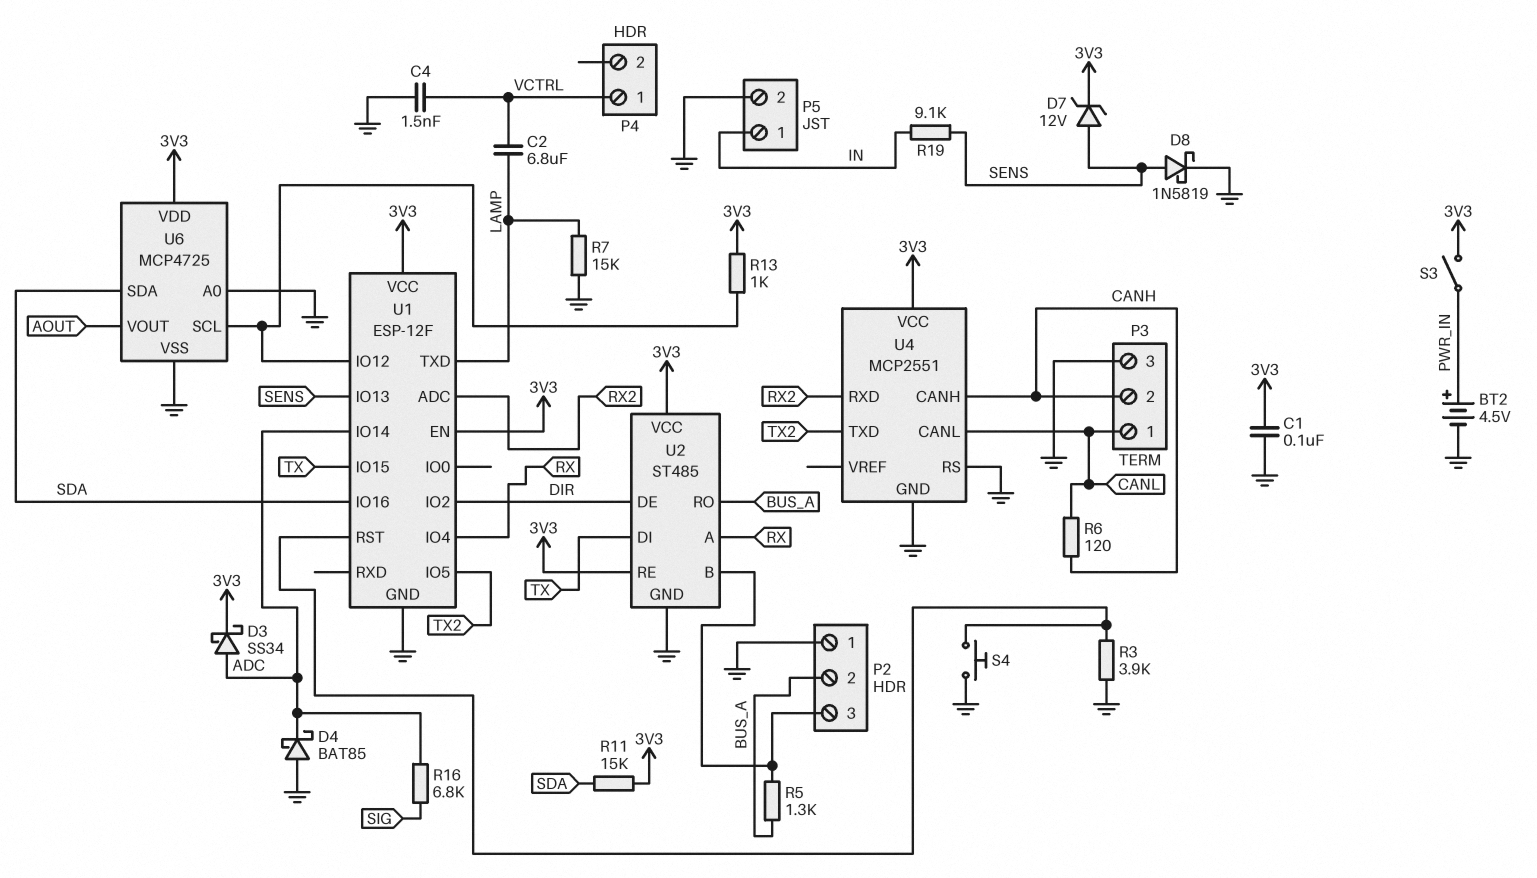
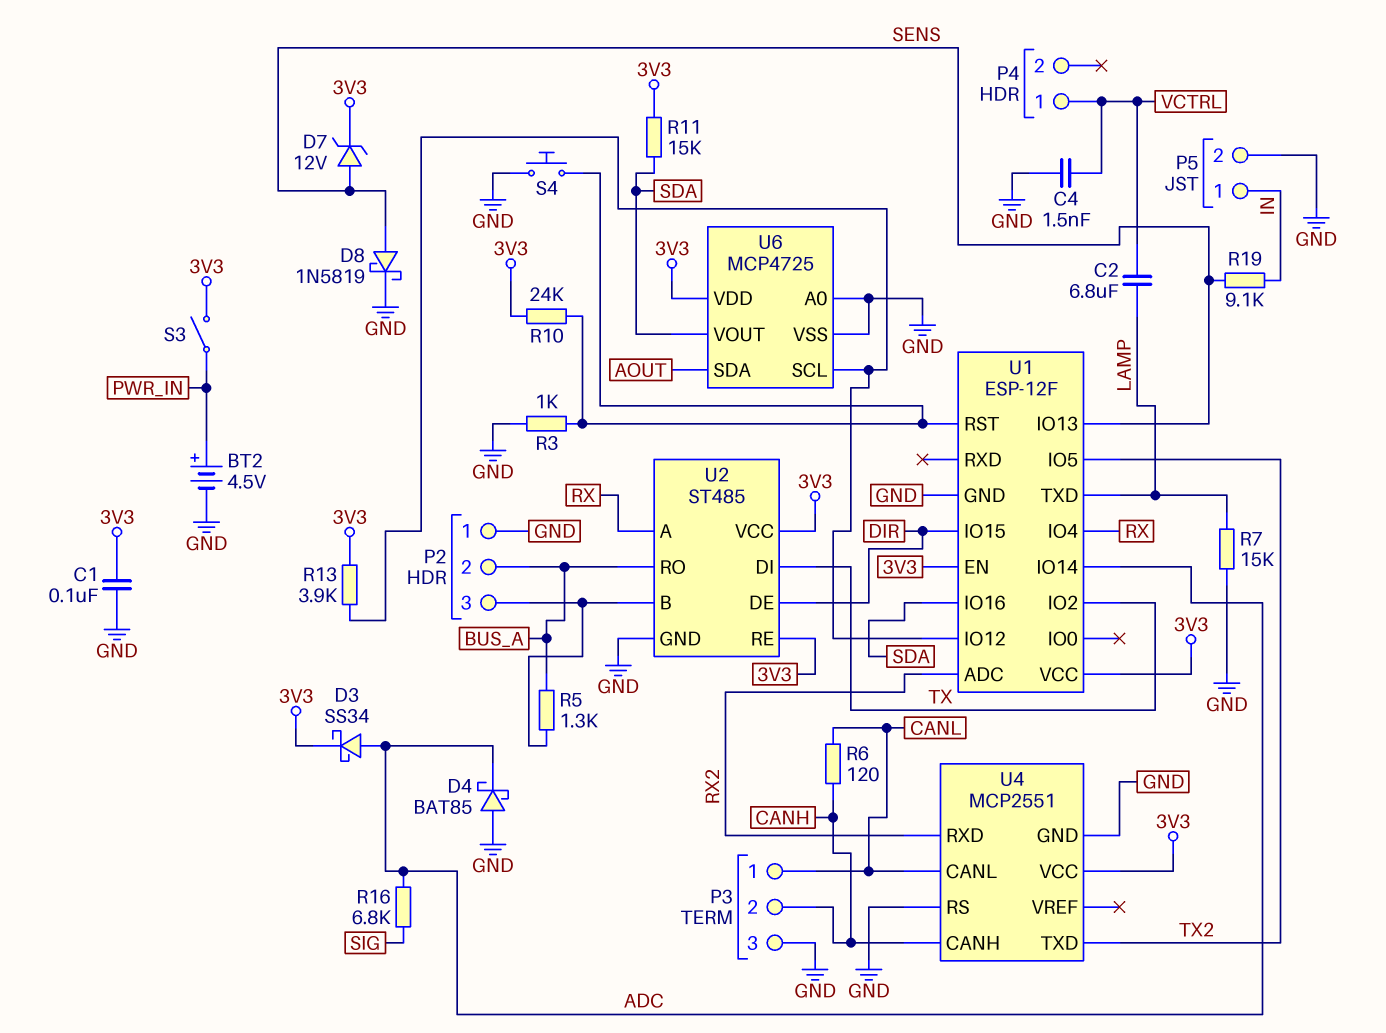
R3: 3.9k (GND, U1/RST) -> 1k (GND, U1/RST)
R10: none -> 24k (3V3, U1/RST)
R13: 1k (3V3, U1/IO12) -> 3.9k (3V3, U1/IO12)
U1 pin IO2: DIR -> TX
U1 pin IO15: TX -> DIR
U6 pin SDA: SDA -> AOUT
U6 pin VOUT: AOUT -> SDA

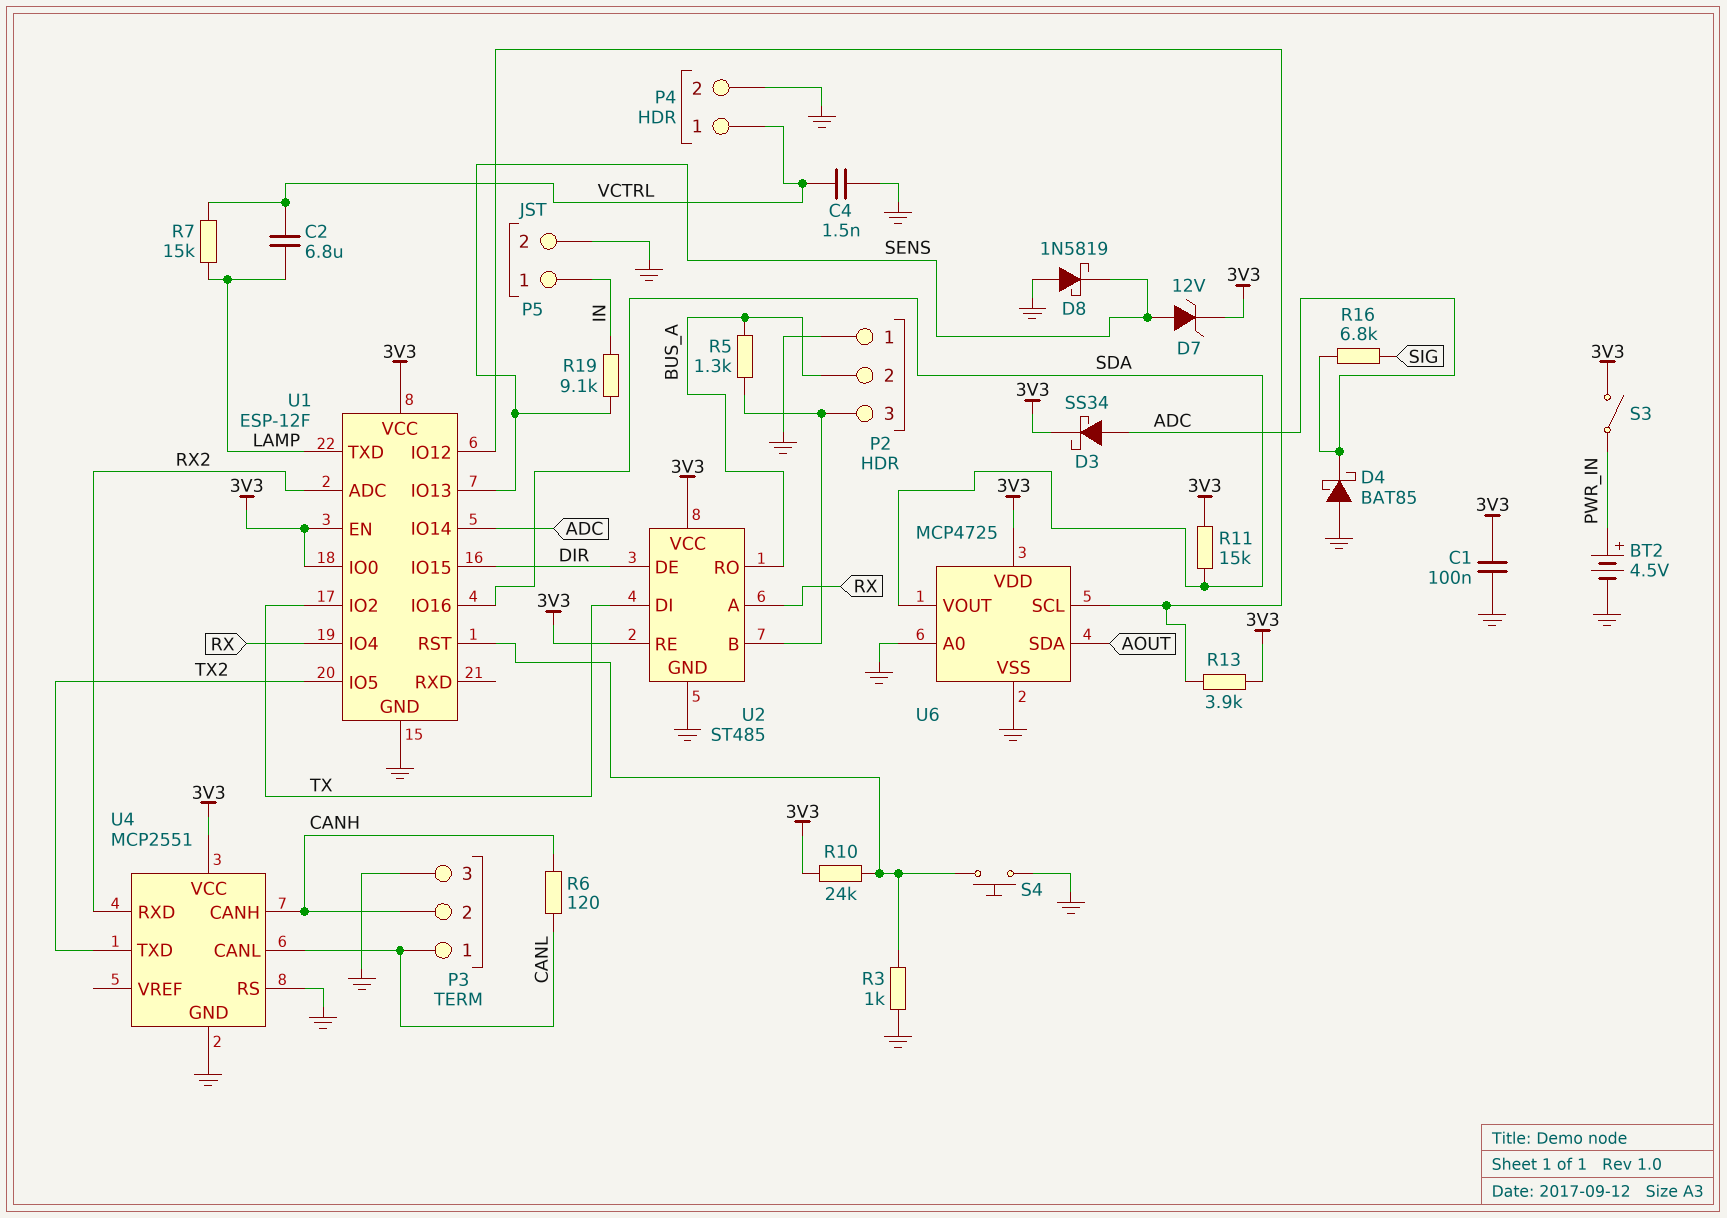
D8: schottky 1N5819 (A SENS, K GND) -> schottky 1N5819 (A GND, K SENS)
P4 pin 2: none -> GND
R7: 15k (GND, LAMP) -> 15k (LAMP, VCTRL)
U1 pin IO0: none -> 3V3

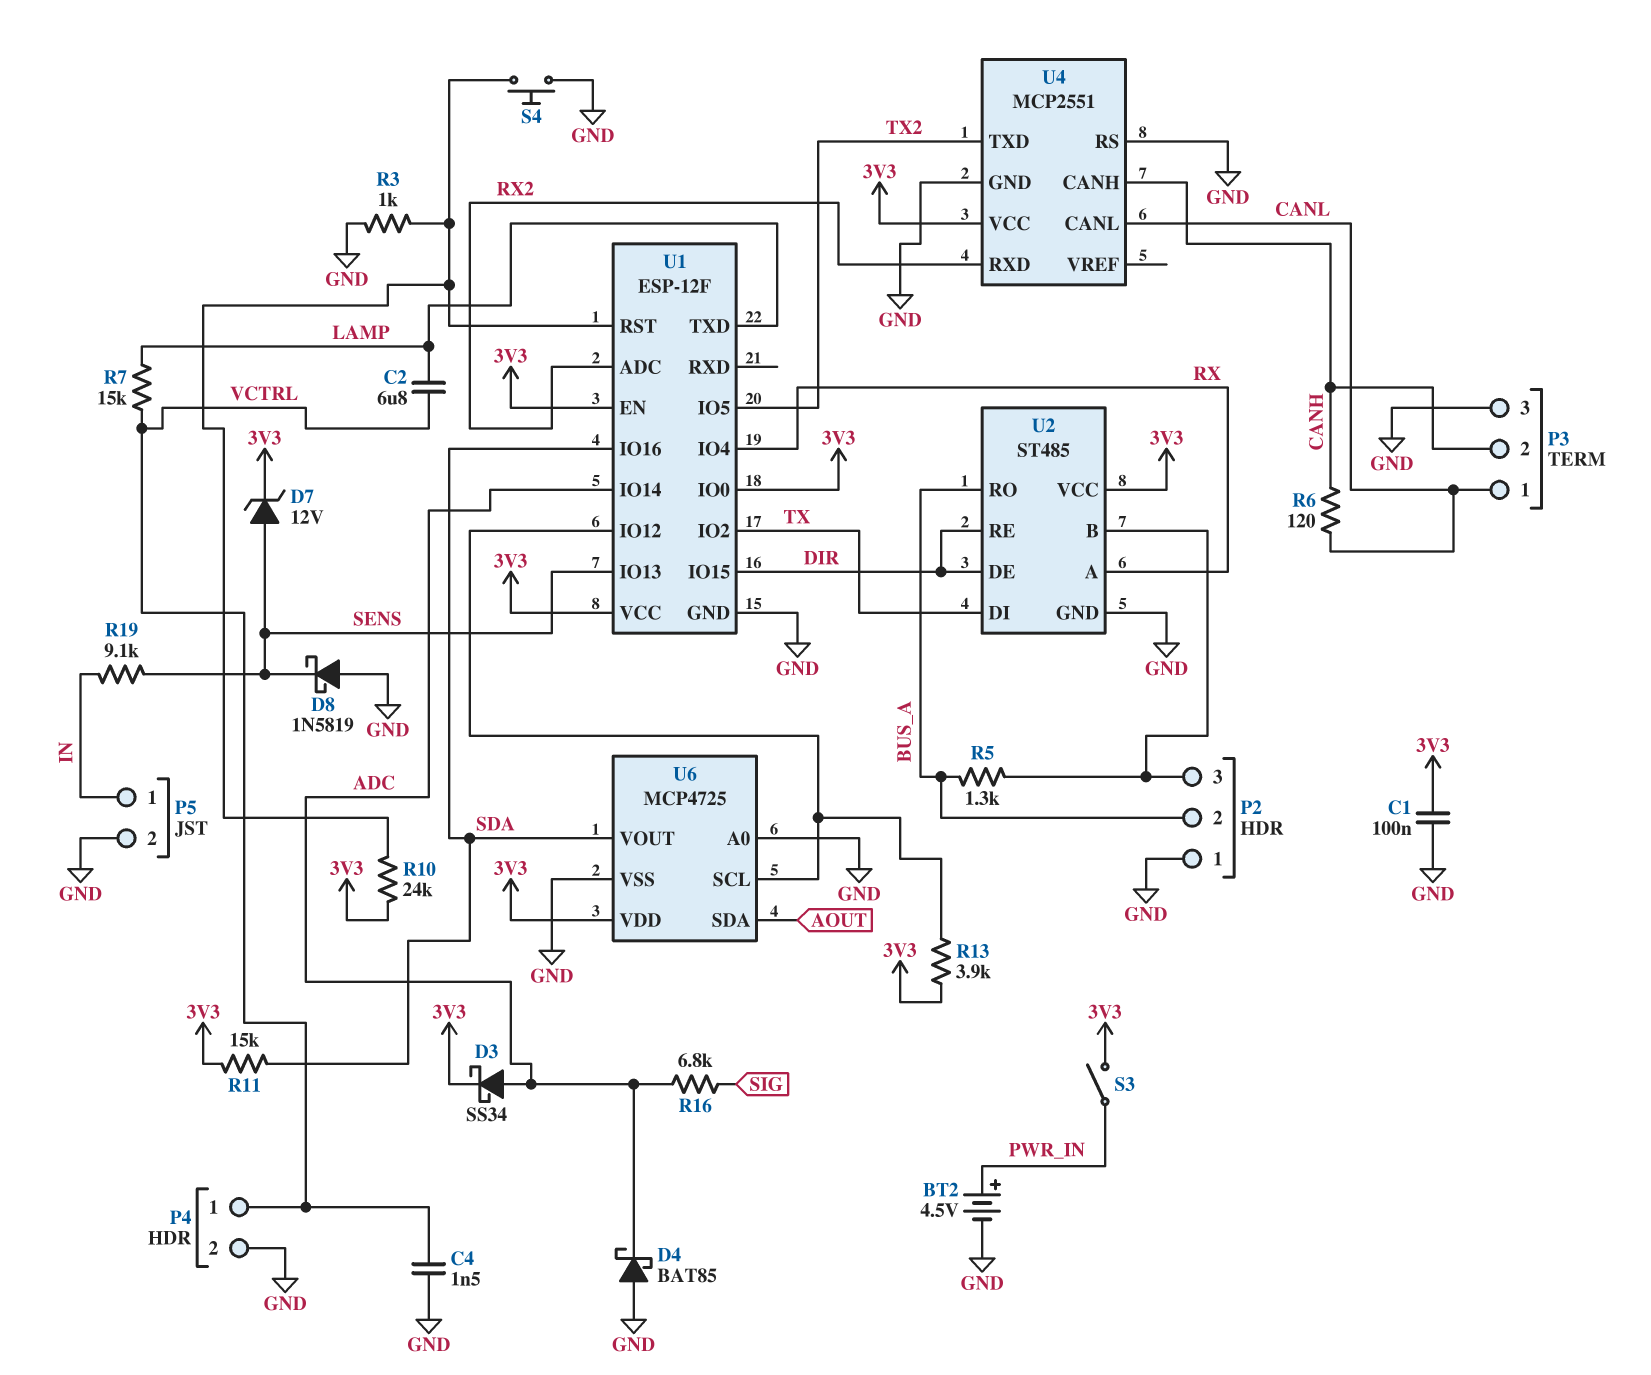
U2 pin RE: 3V3 -> DIR

